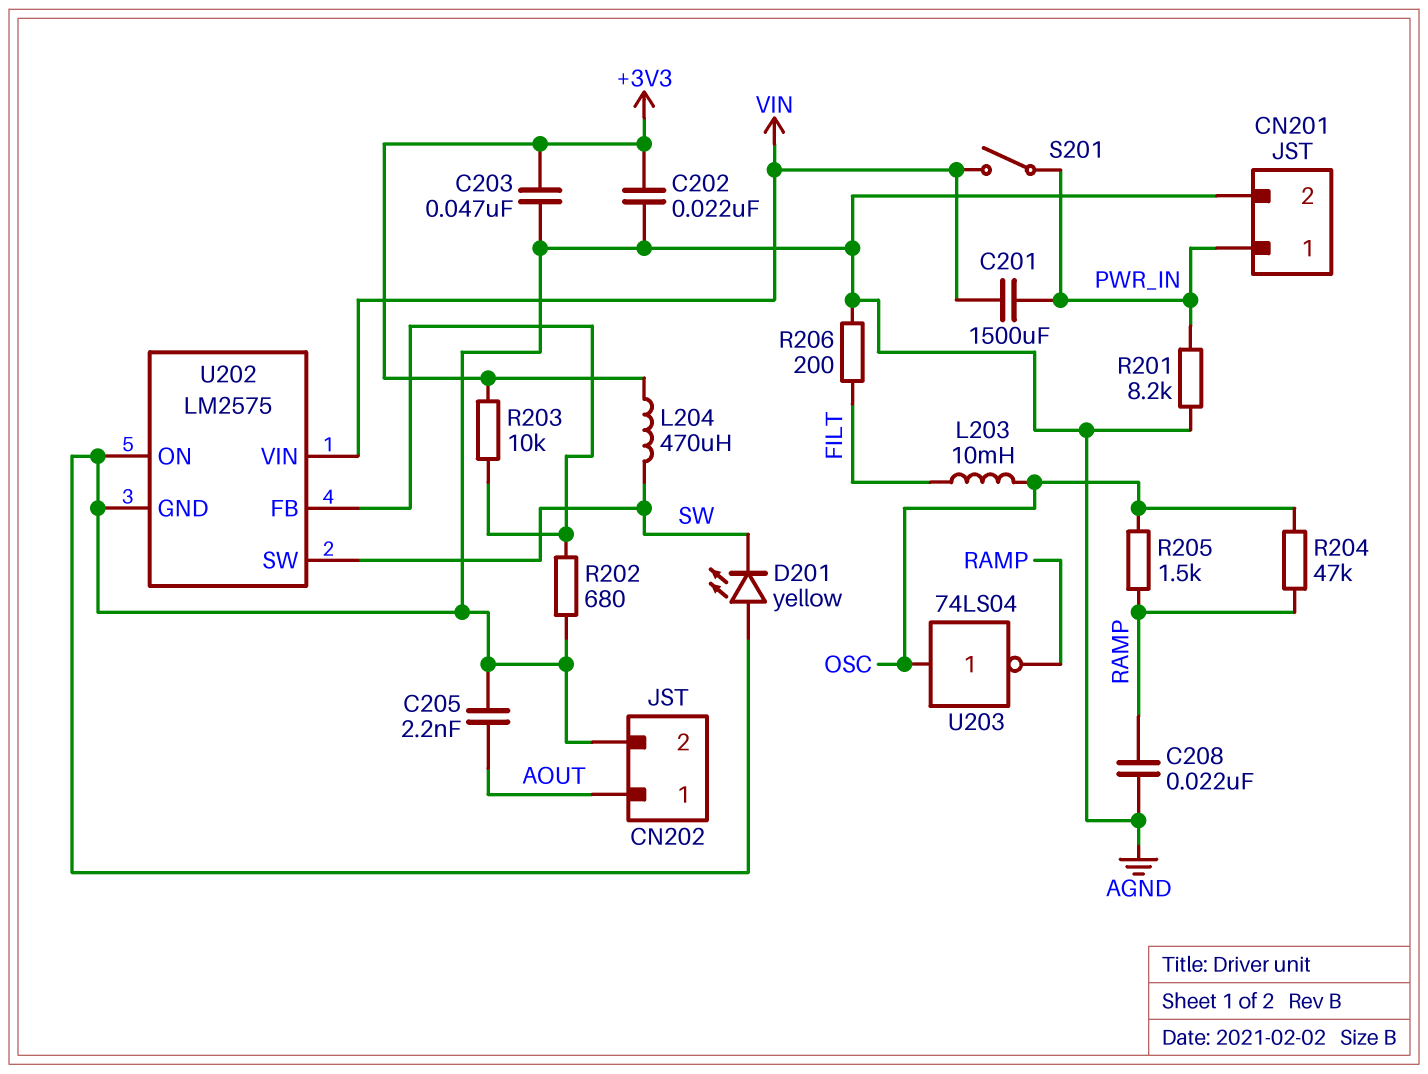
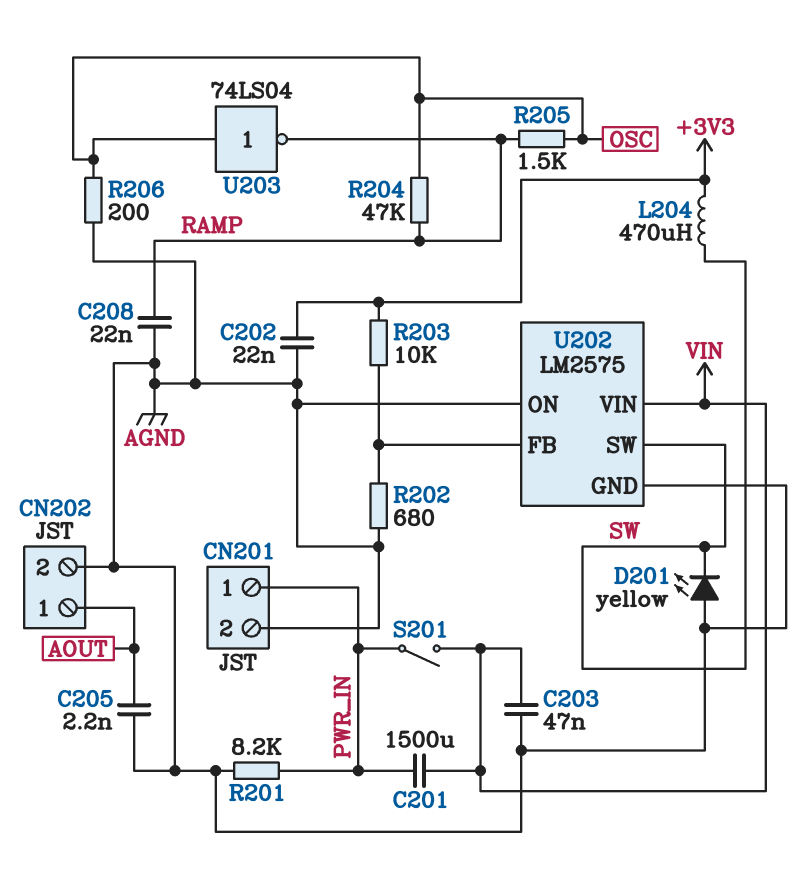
C203: 47nF (+3V3, AGND) -> 47nF (AGND, VIN)
L203: 10mH (FILT, OSC) -> none
R206: 200 (AGND, FILT) -> 200 (AGND, OSC)

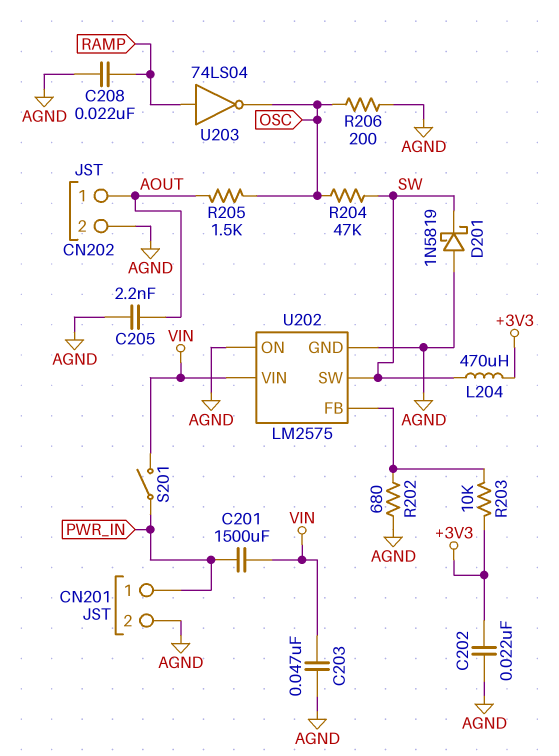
D201: LED yellow (A AGND, K SW) -> schottky 1N5819 (A AGND, K SW)
R201: 8.2k (AGND, PWR_IN) -> none
R204: 47k (OSC, RAMP) -> 47k (OSC, SW)
R205: 1.5k (OSC, RAMP) -> 1.5k (AOUT, OSC)
U203: NOT 74LS04 (in OSC, out RAMP) -> NOT 74LS04 (in RAMP, out OSC)

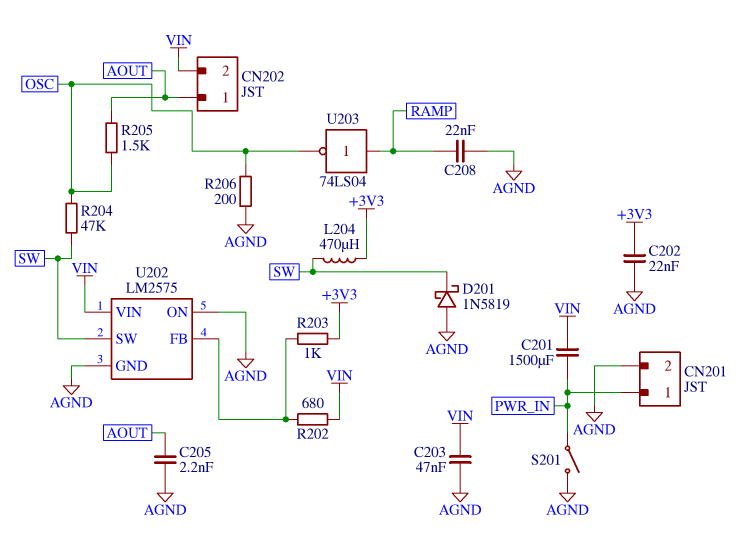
CN202 pin 2: AGND -> VIN
R202: 680 (AGND, U202/FB) -> 680 (U202/FB, VIN)
R203: 10k (+3V3, U202/FB) -> 1k (+3V3, U202/FB)
S201: switch (PWR_IN, VIN) -> switch (AGND, PWR_IN)

